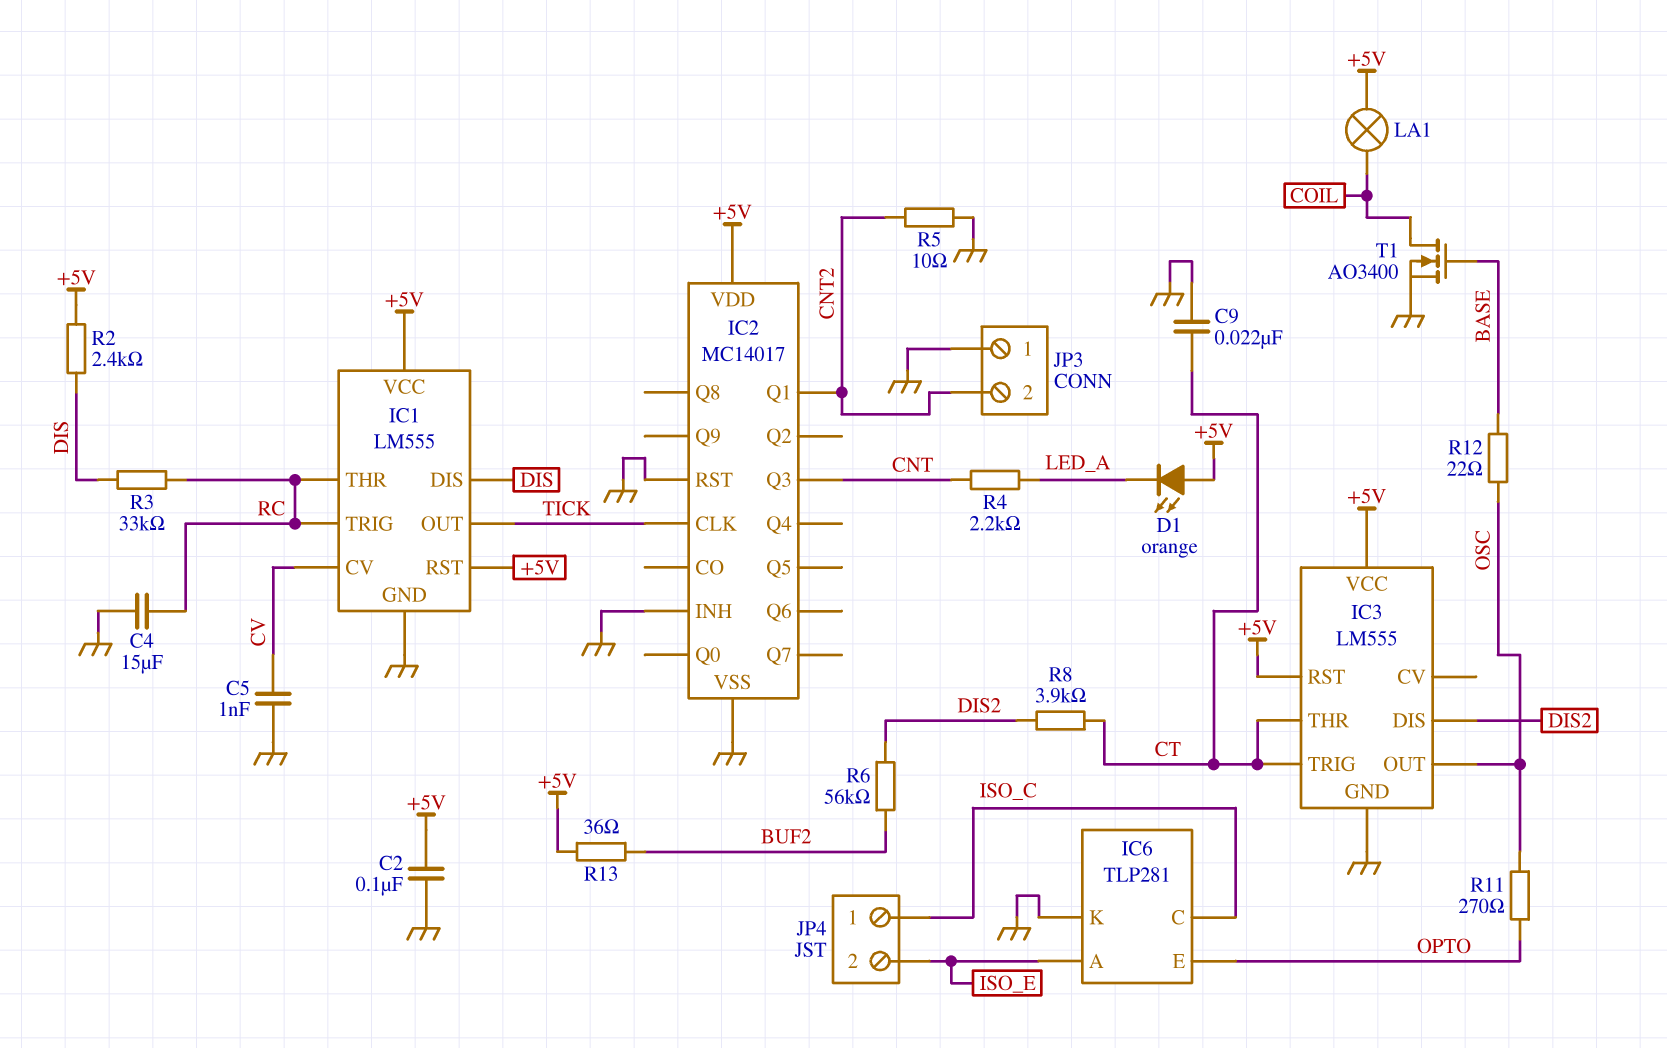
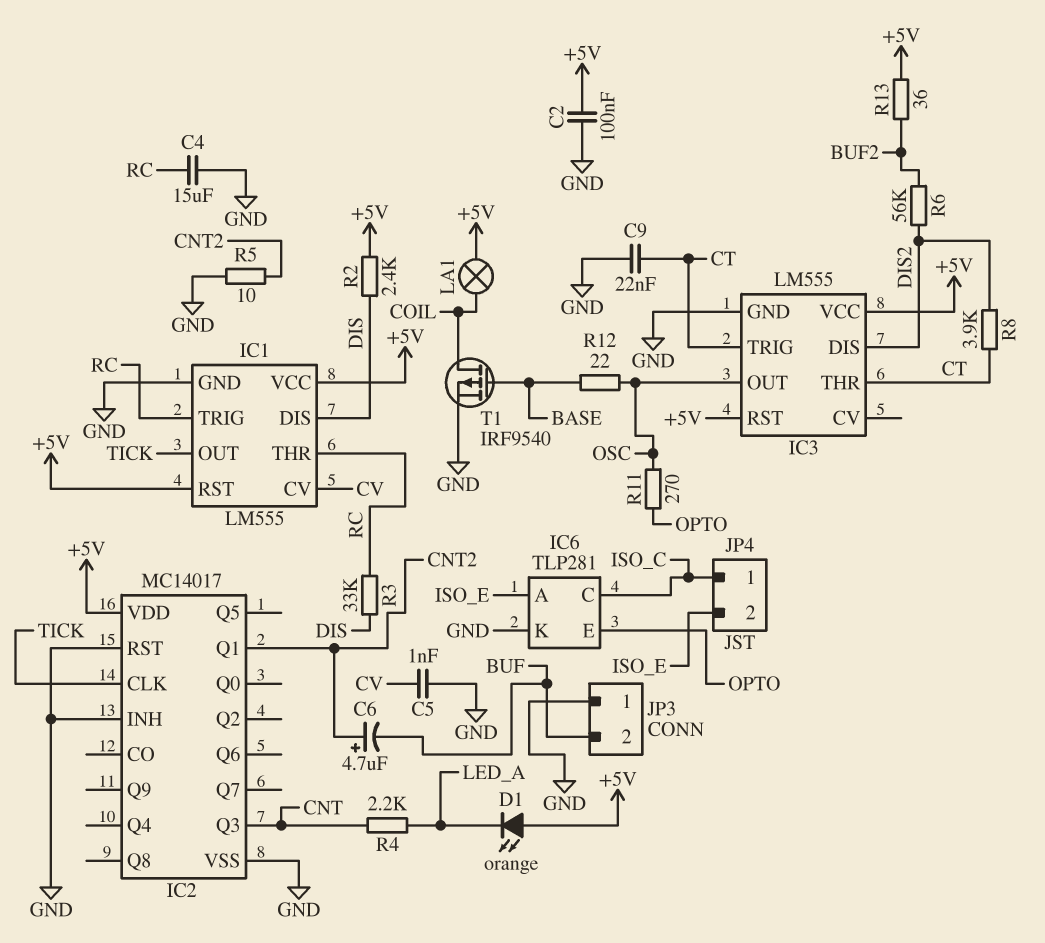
C6: none -> 4.7uF (plus CNT2, minus BUF)
JP3 pin 2: CNT2 -> BUF
T1: NMOS AO3400 (G BASE, D COIL, S GND) -> PMOS IRF9540 (G BASE, D COIL, S GND)

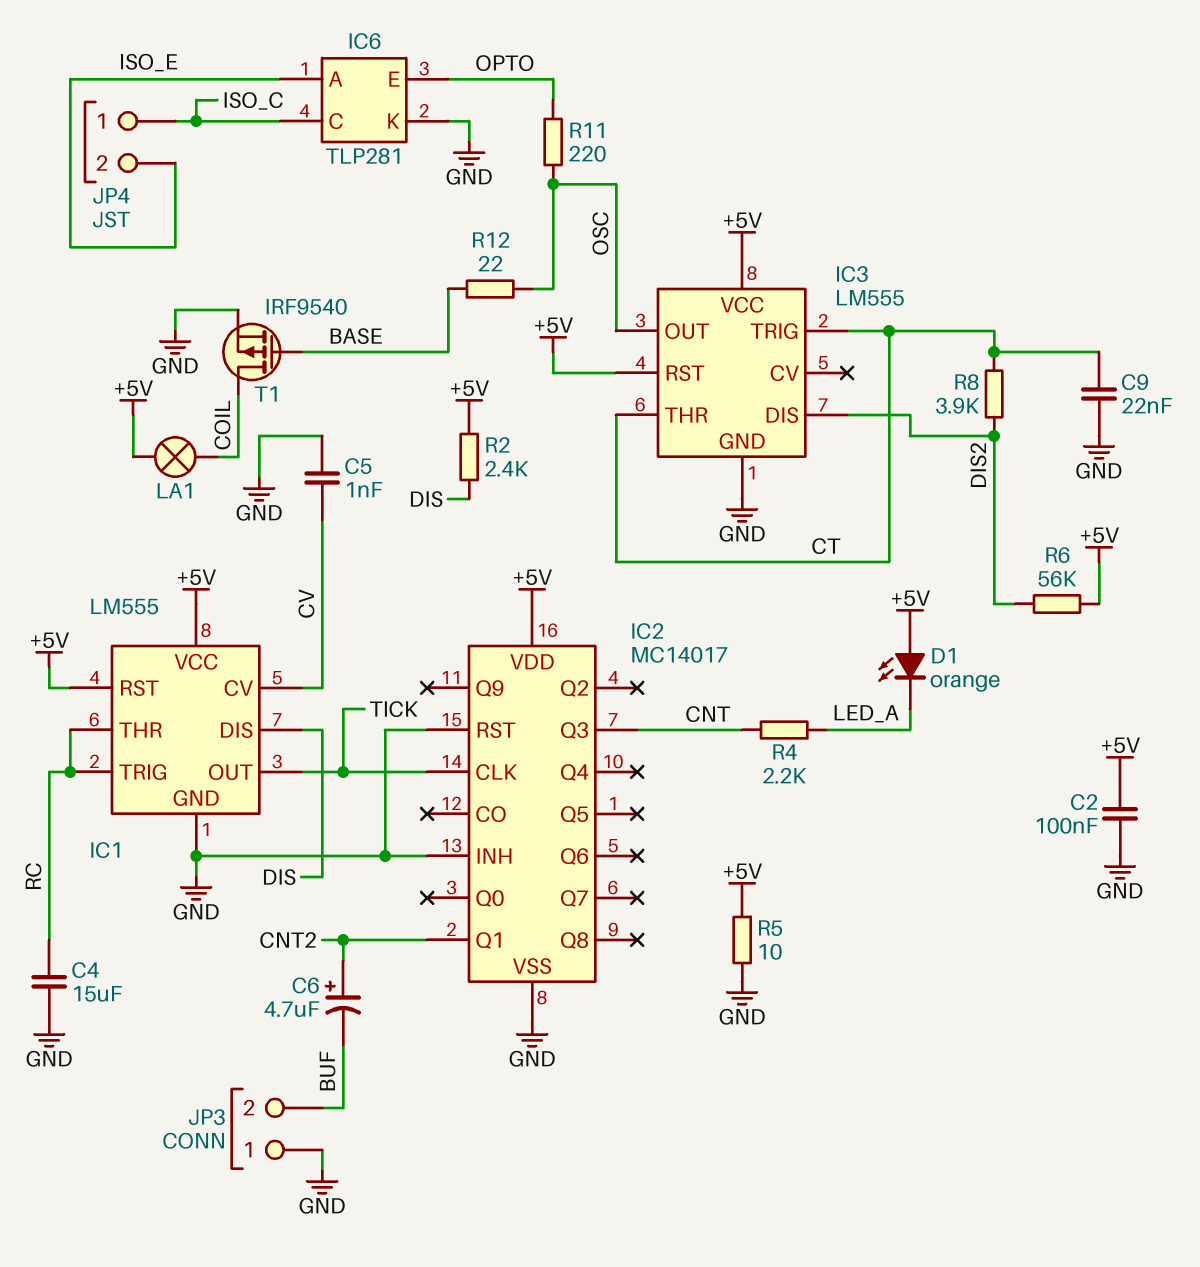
R3: 33k (DIS, RC) -> none
R5: 10 (CNT2, GND) -> 10 (+5V, GND)
R6: 56k (BUF2, DIS2) -> 56k (+5V, DIS2)
R11: 270 (OPTO, OSC) -> 220 (OPTO, OSC)
R13: 36 (+5V, BUF2) -> none

